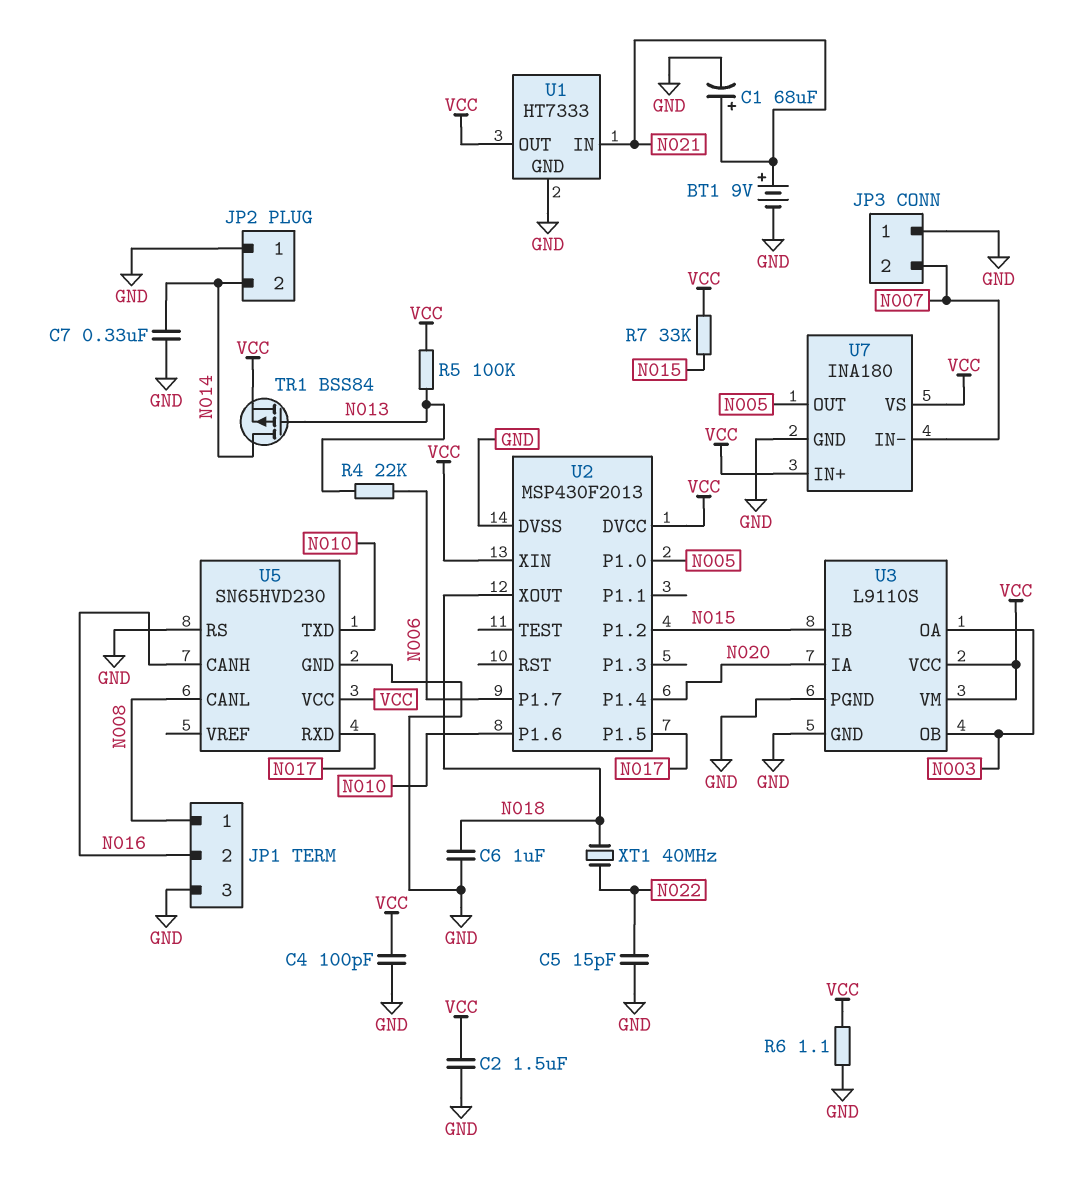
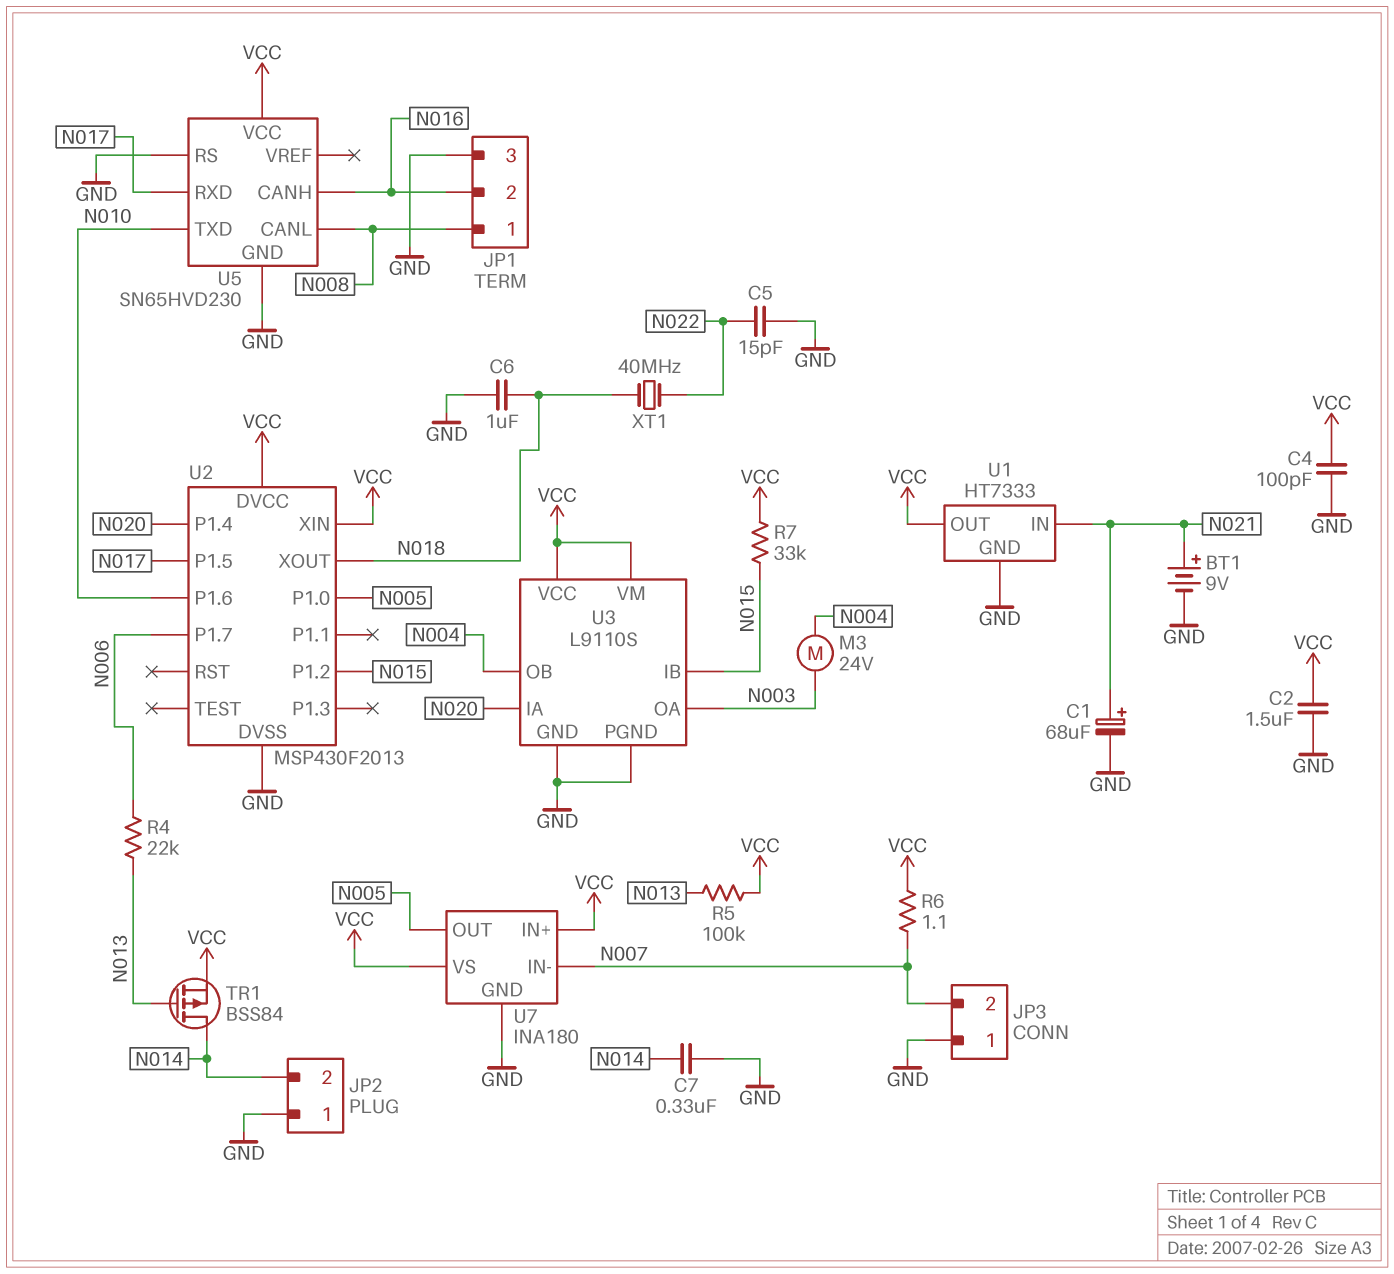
M3: none -> motor 24V (N003, N004)
R6: 1.1 (GND, VCC) -> 1.1 (N007, VCC)
U3 pin OB: N003 -> N004

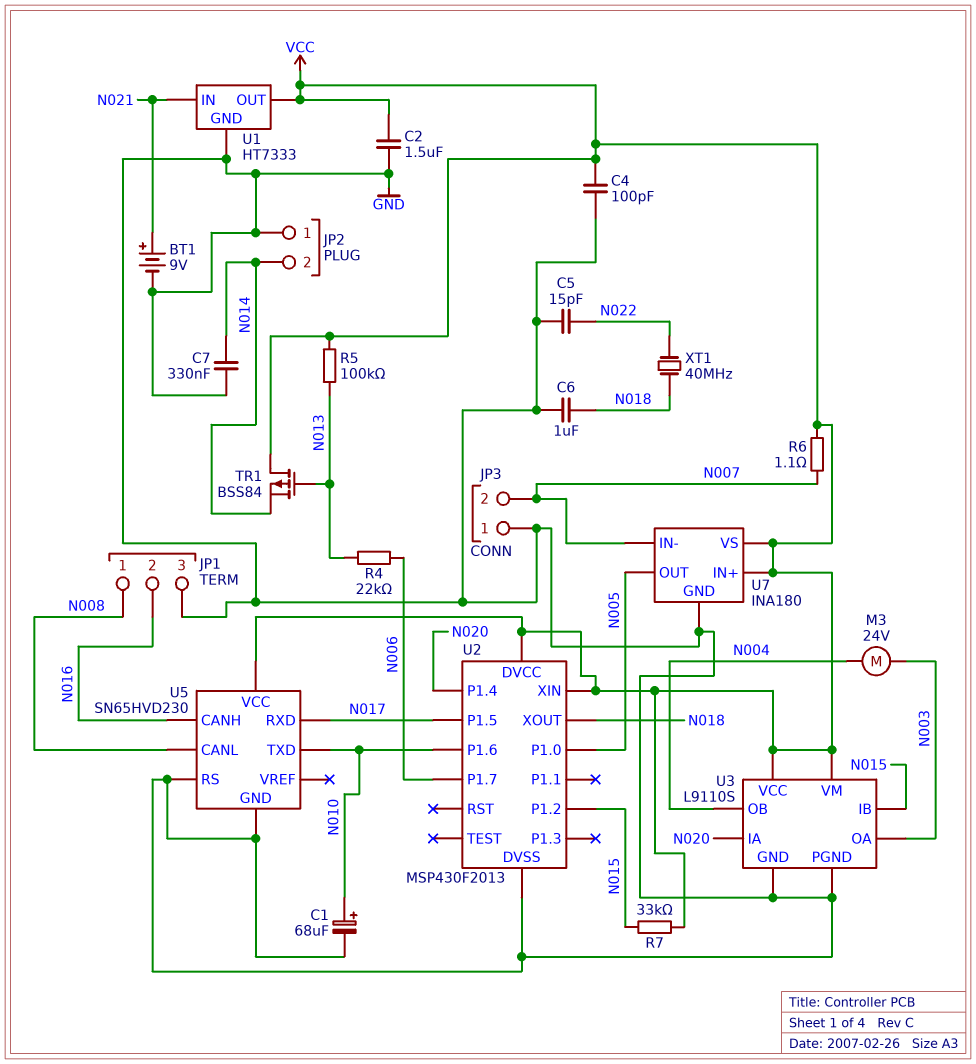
C1: 68uF (plus N021, minus GND) -> 68uF (plus N010, minus GND)
TR1: PMOS BSS84 (G N013, D N014, S VCC) -> PMOS BSS84 (G N013, D VCC, S N014)

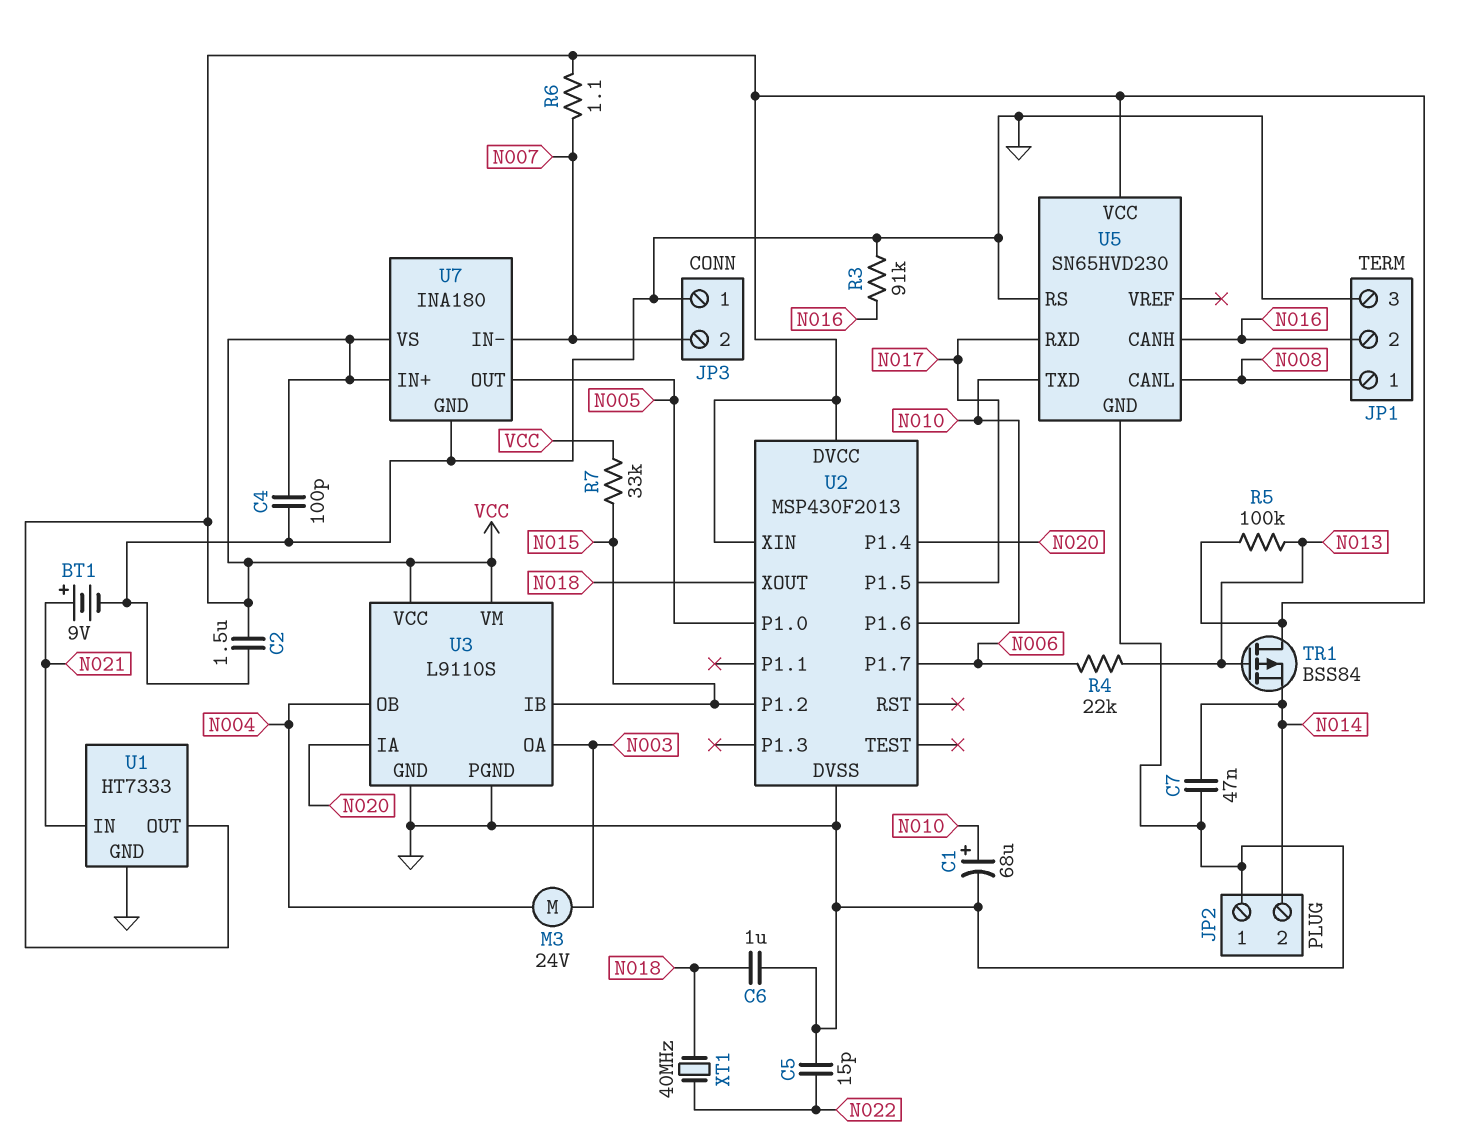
C7: 330nF (GND, N014) -> 47nF (GND, N014)
R3: none -> 91k (GND, N016)

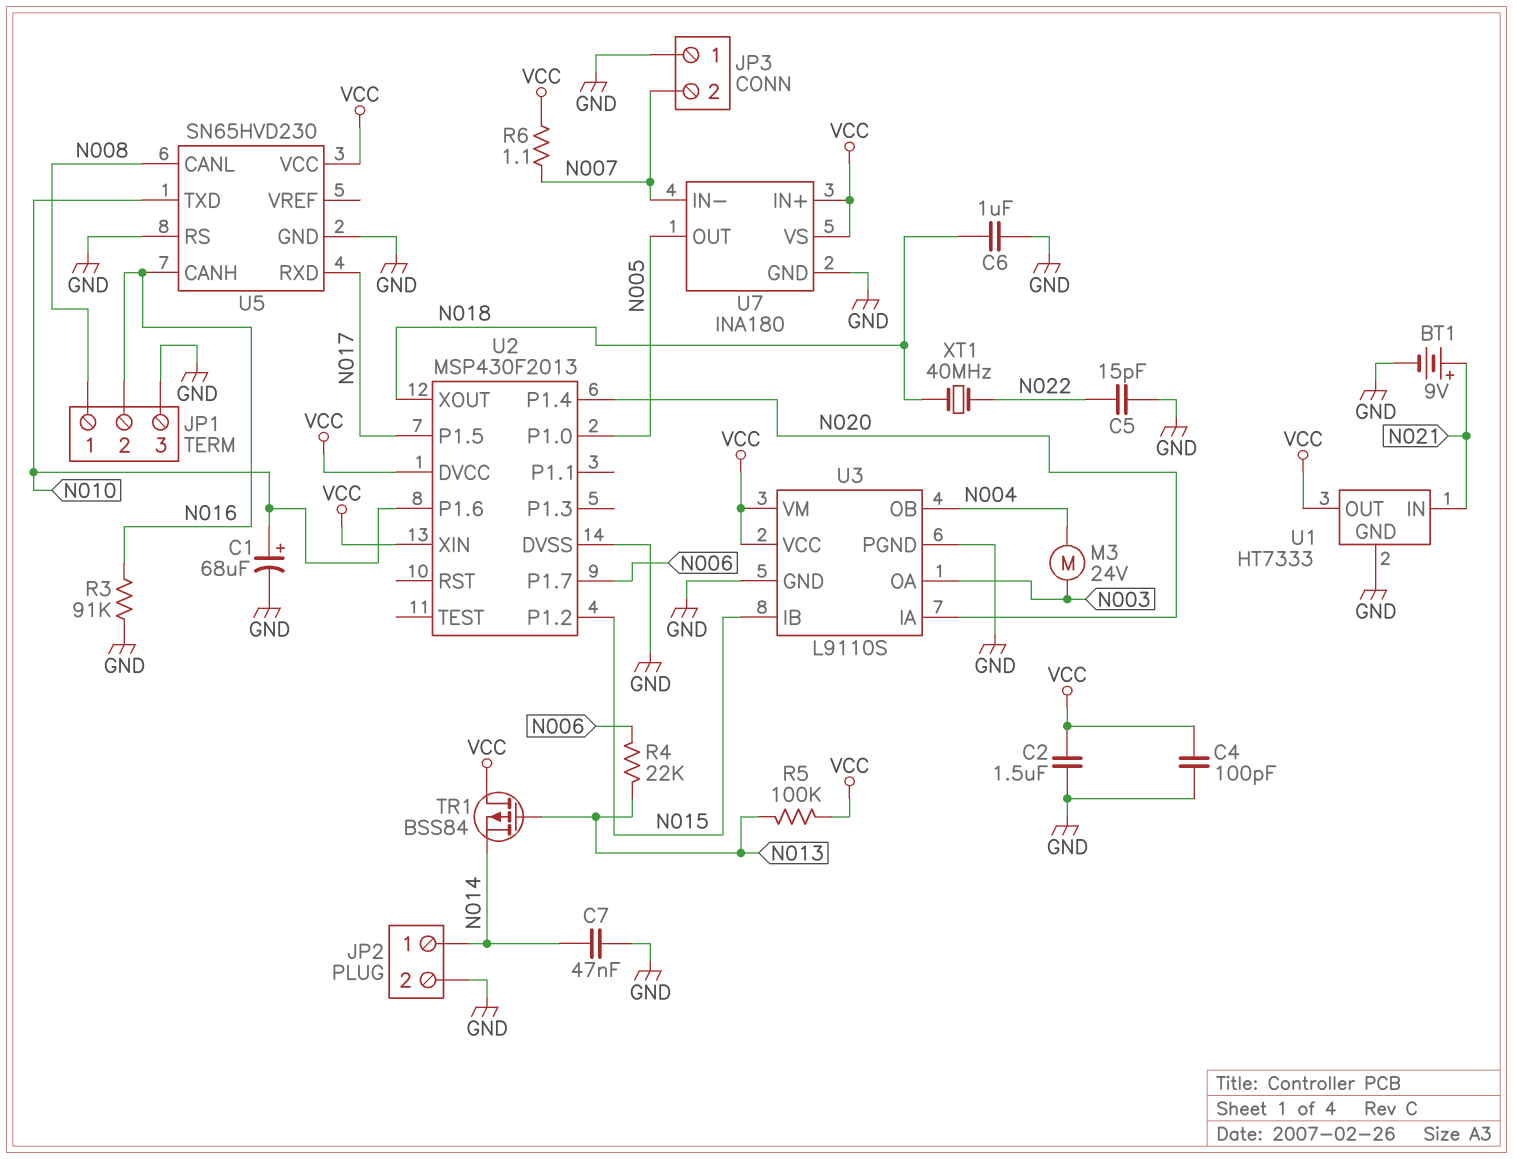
JP2 pin 1: GND -> N014
JP2 pin 2: N014 -> GND
R7: 33k (N015, VCC) -> none

